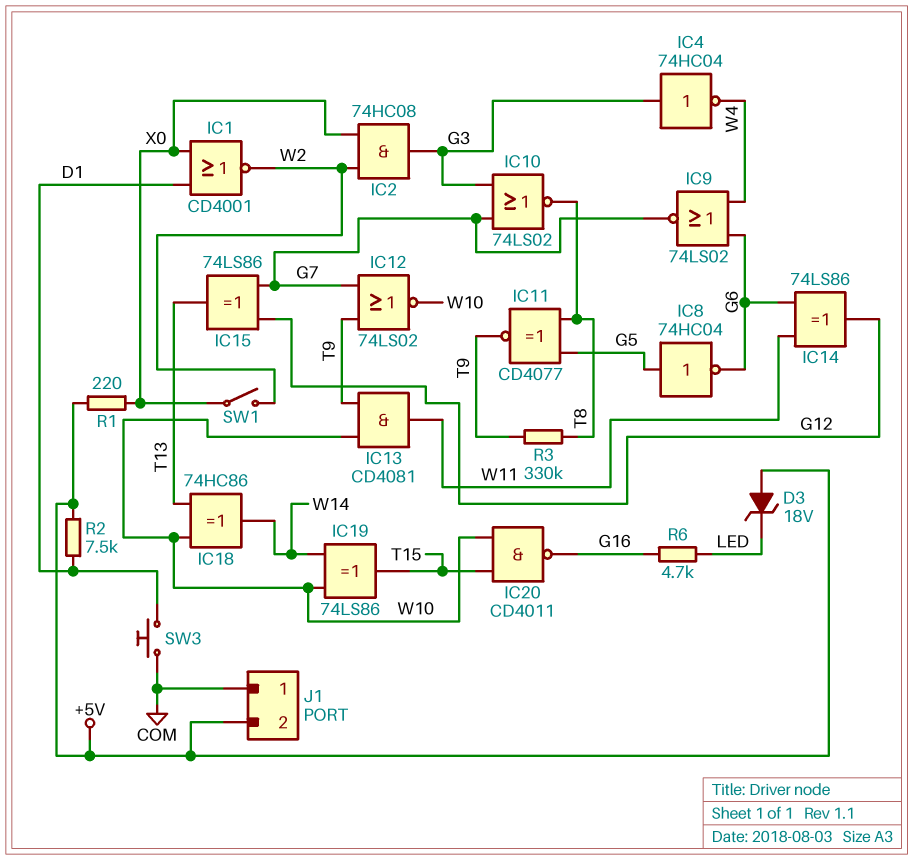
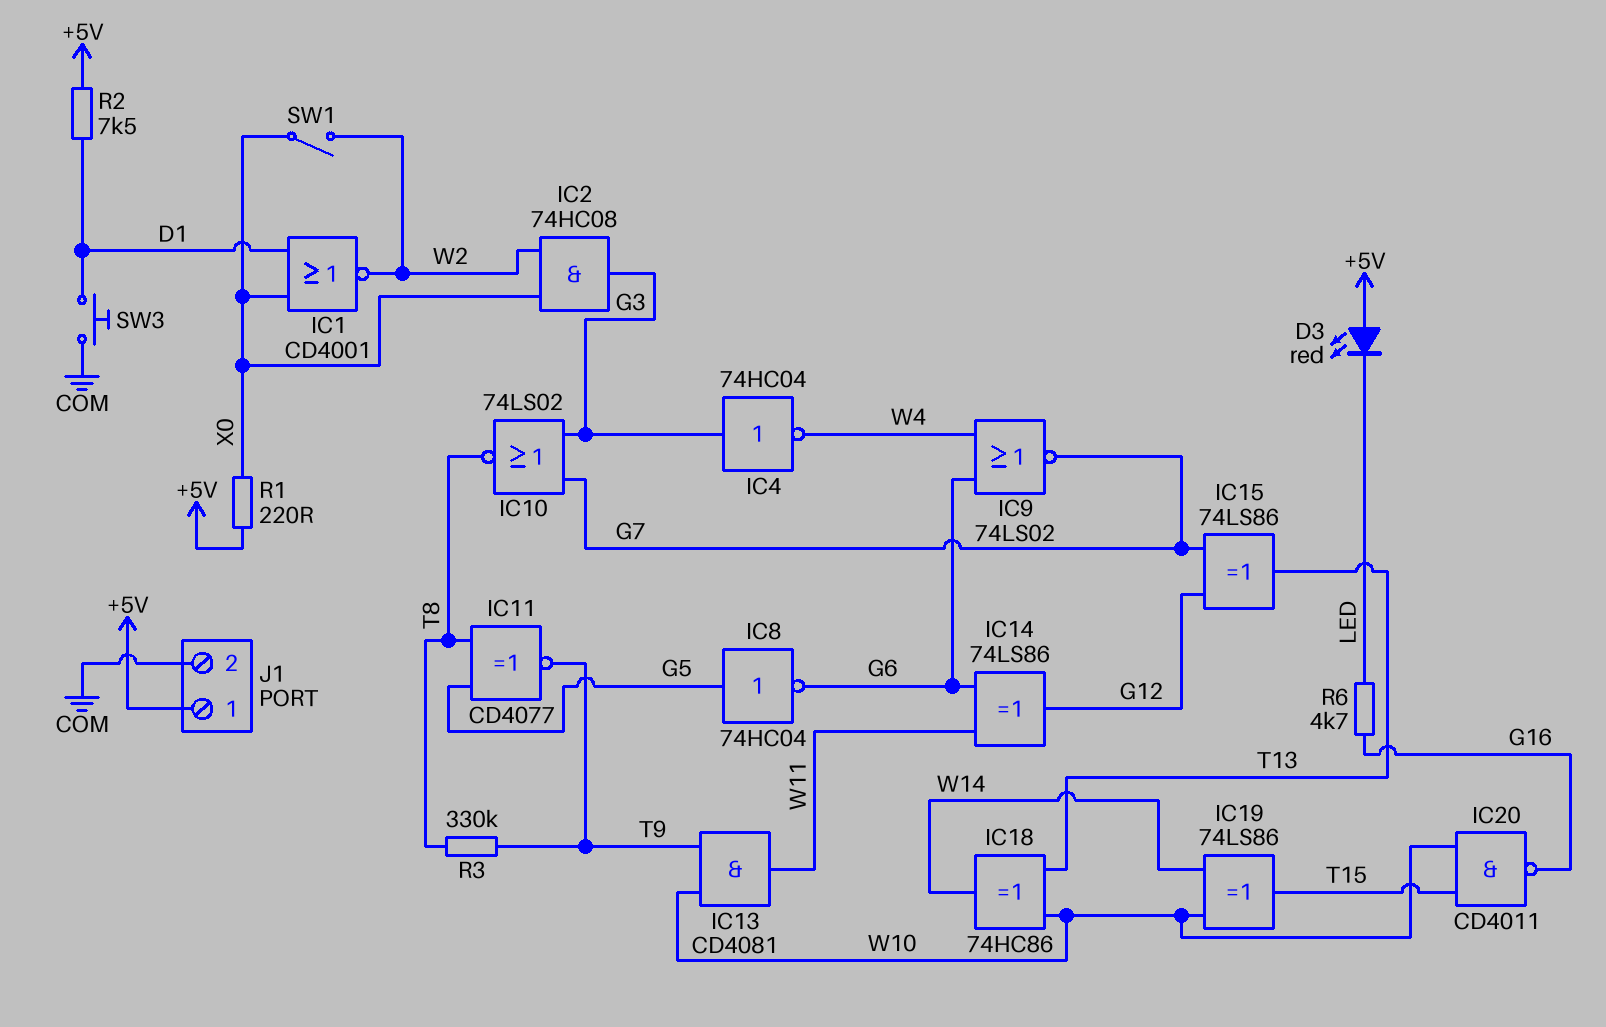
D3: zener 18V (A +5V, K LED) -> LED red (A +5V, K LED)
IC12: NOR 74LS02 (in G7, in T9, out W10) -> none
J1 pin 1: COM -> +5V
J1 pin 2: +5V -> COM

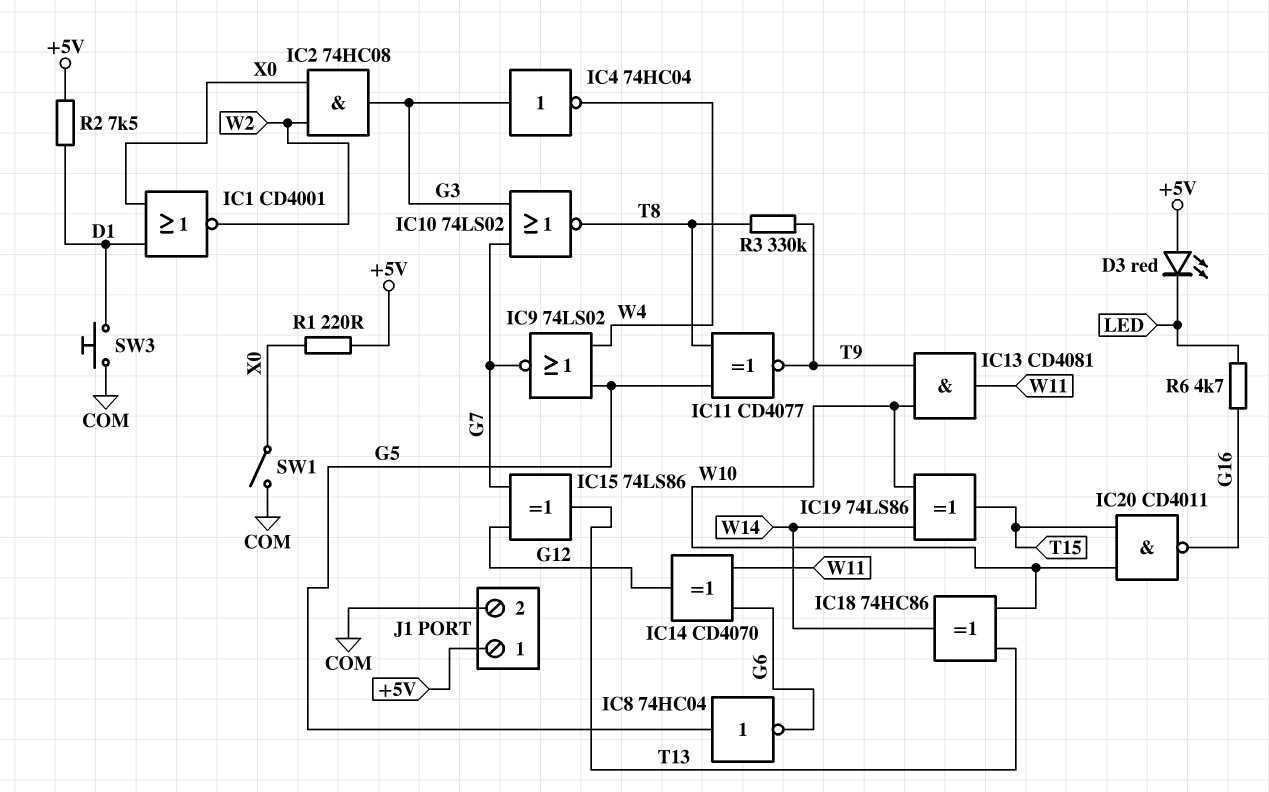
IC9: NOR 74LS02 (in G6, in W4, out G7) -> NOR 74LS02 (in G5, in W4, out G7)
IC14: XOR 74LS86 (in G6, in W11, out G12) -> XOR CD4070 (in G6, in W11, out G12)
SW1: switch (W2, X0) -> switch (COM, X0)

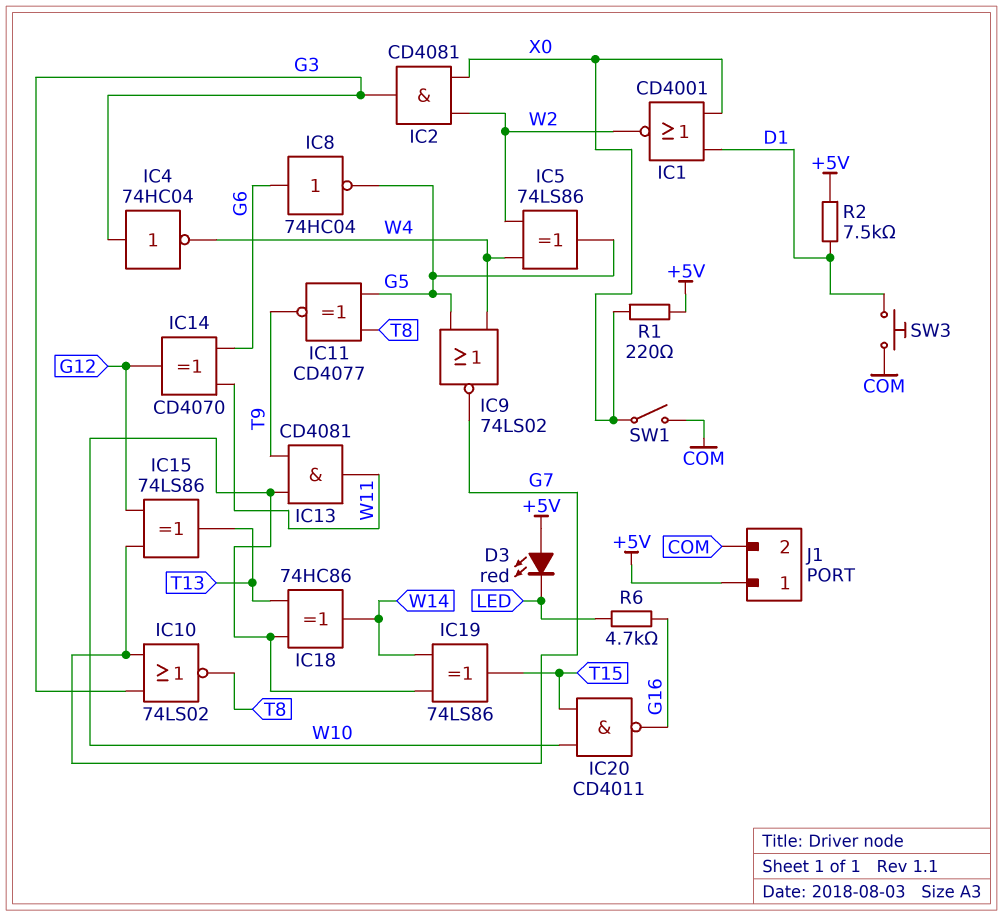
IC2: AND 74HC08 (in W2, in X0, out G3) -> AND CD4081 (in W2, in X0, out G3)
IC5: none -> XOR 74LS86 (in W2, in W4, out G5)
IC8: NOT 74HC04 (in G5, out G6) -> NOT 74HC04 (in G6, out G5)
R3: 330k (T8, T9) -> none

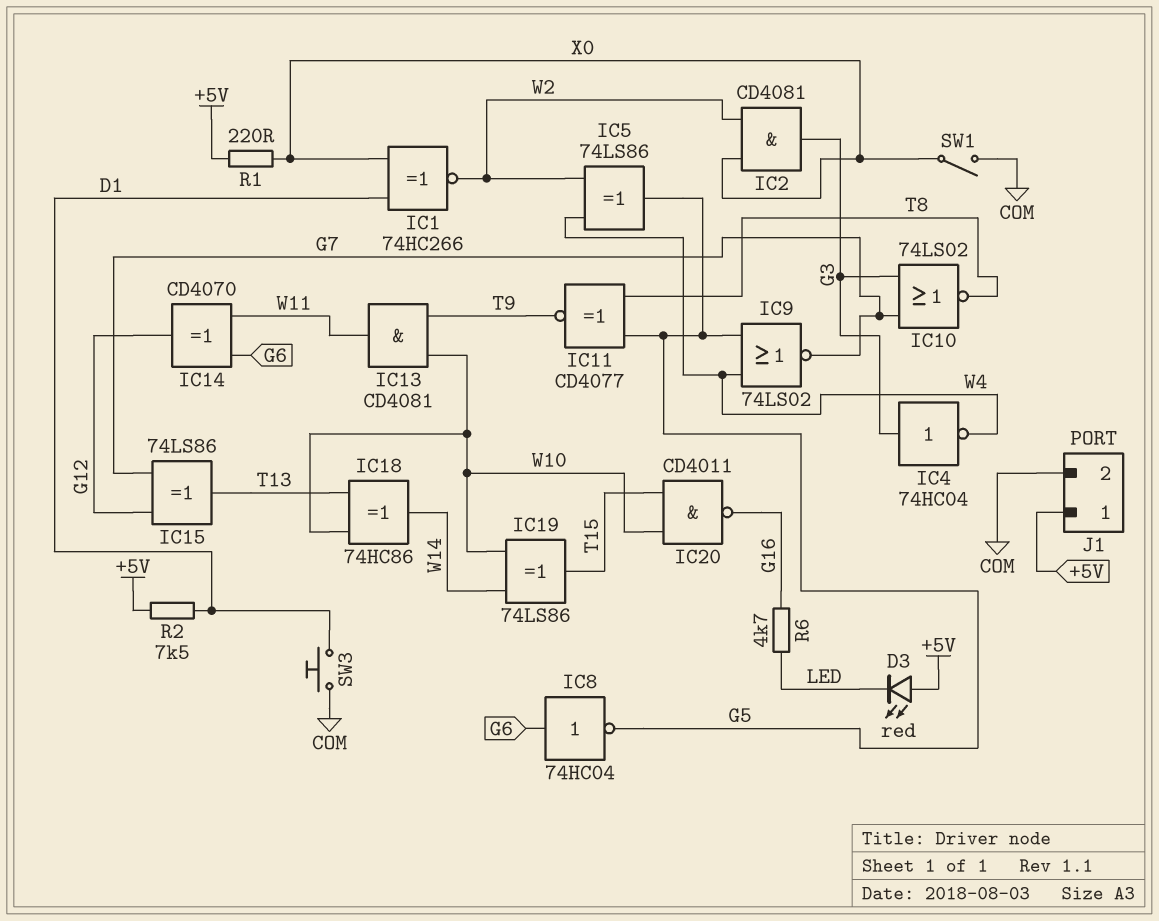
IC1: NOR CD4001 (in D1, in X0, out W2) -> XNOR 74HC266 (in D1, in X0, out W2)

